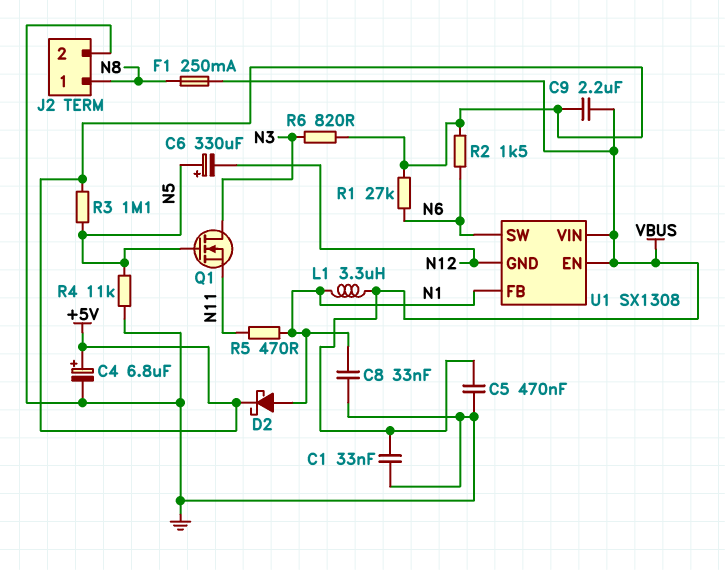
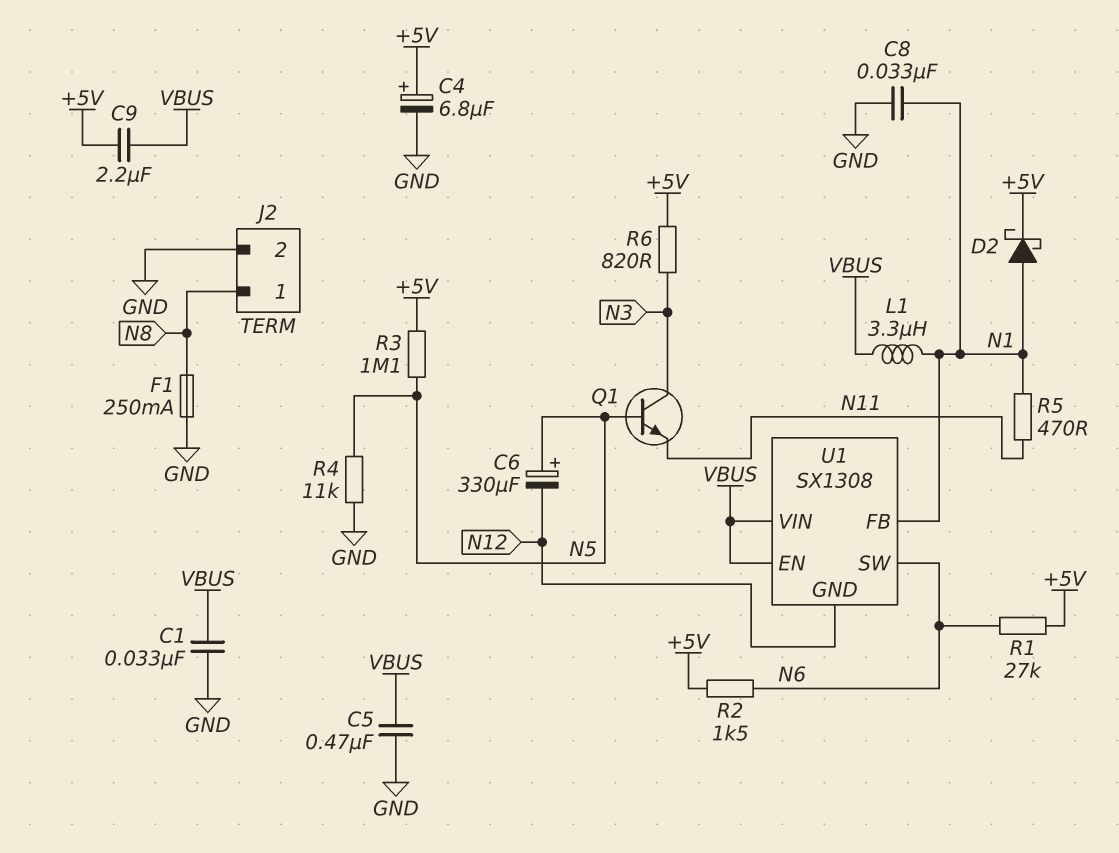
F1: 250mA (N8, VBUS) -> 250mA (GND, N8)
Q1: NMOS (G N5, D N3, S N11) -> NPN (B N5, C N3, E N11)

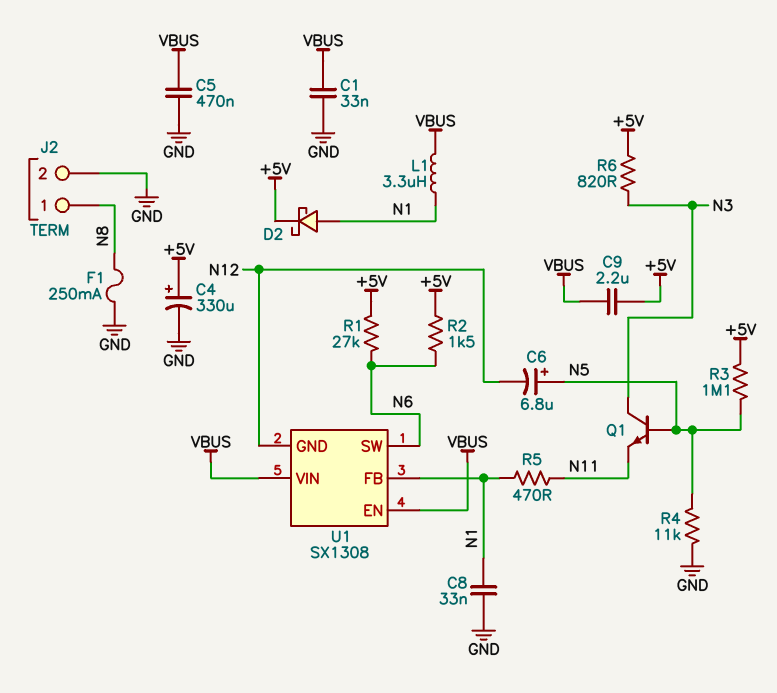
C4: 6.8uF (plus +5V, minus GND) -> 330uF (plus +5V, minus GND)
C6: 330uF (plus N5, minus N12) -> 6.8uF (plus N5, minus N12)

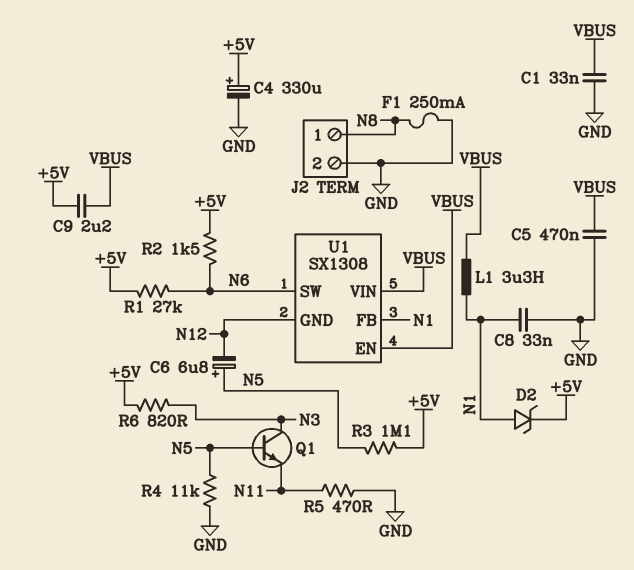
D2: schottky (A N1, K +5V) -> zener (A N1, K +5V)
R5: 470 (N1, N11) -> 470 (GND, N11)

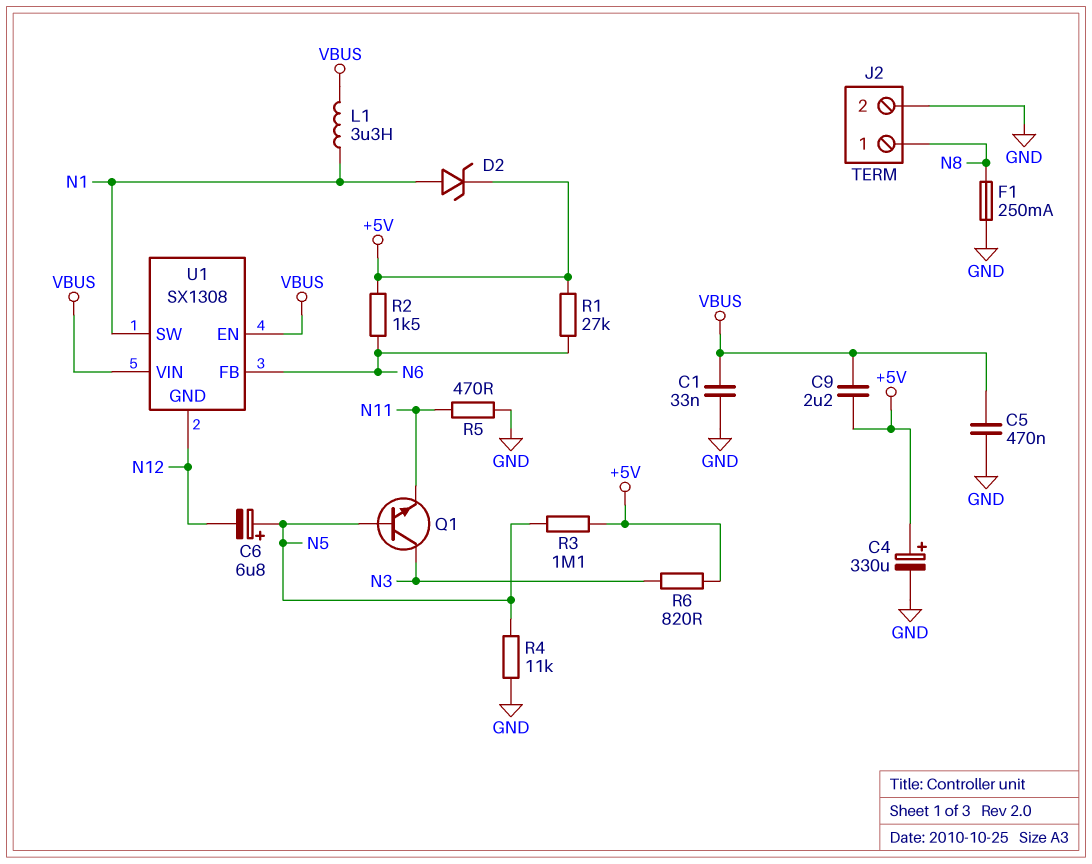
C8: 33nF (GND, N1) -> none
U1 pin FB: N1 -> N6
U1 pin SW: N6 -> N1

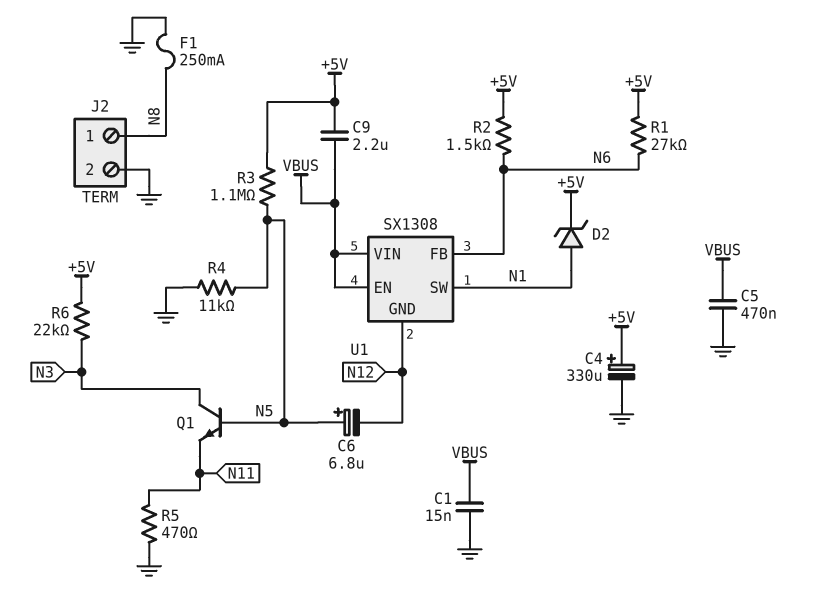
C1: 33nF (GND, VBUS) -> 15nF (GND, VBUS)
L1: 3.3uH (N1, VBUS) -> none
R6: 820 (+5V, N3) -> 22k (+5V, N3)

